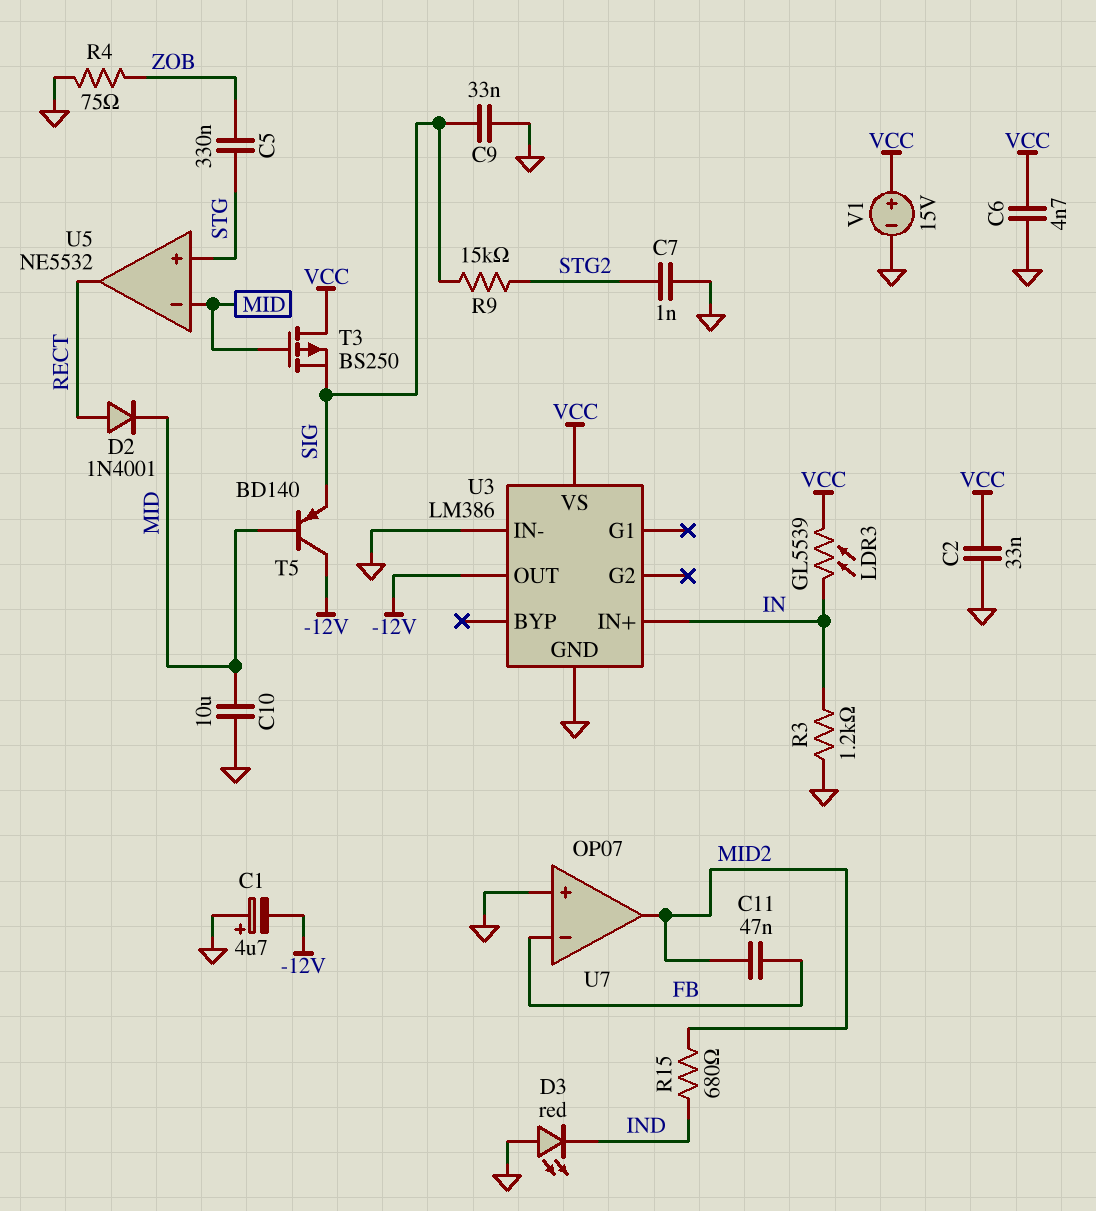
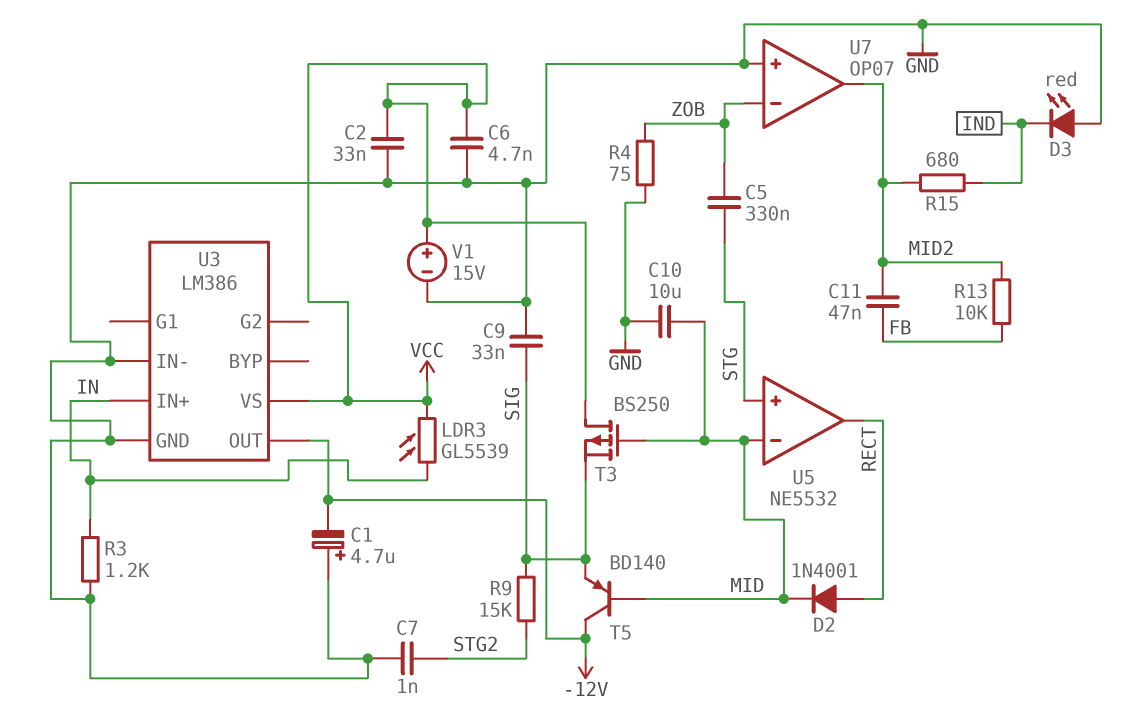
R13: none -> 10k (FB, MID2)
U7 pin in-: FB -> ZOB

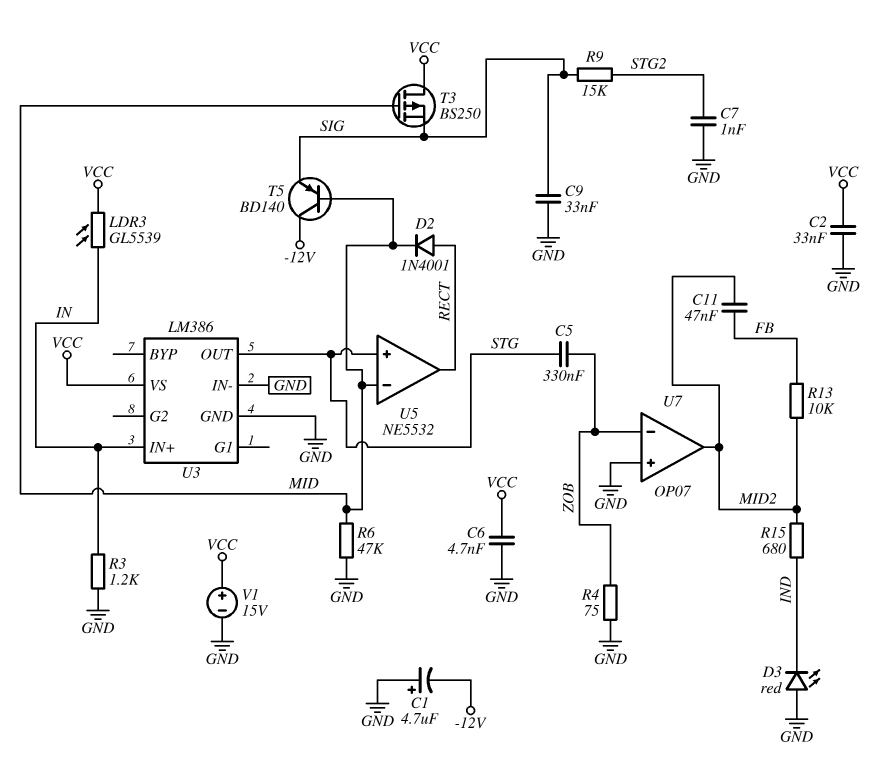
C10: 10uF (GND, MID) -> none
R6: none -> 47k (GND, MID)
U3 pin OUT: -12V -> STG

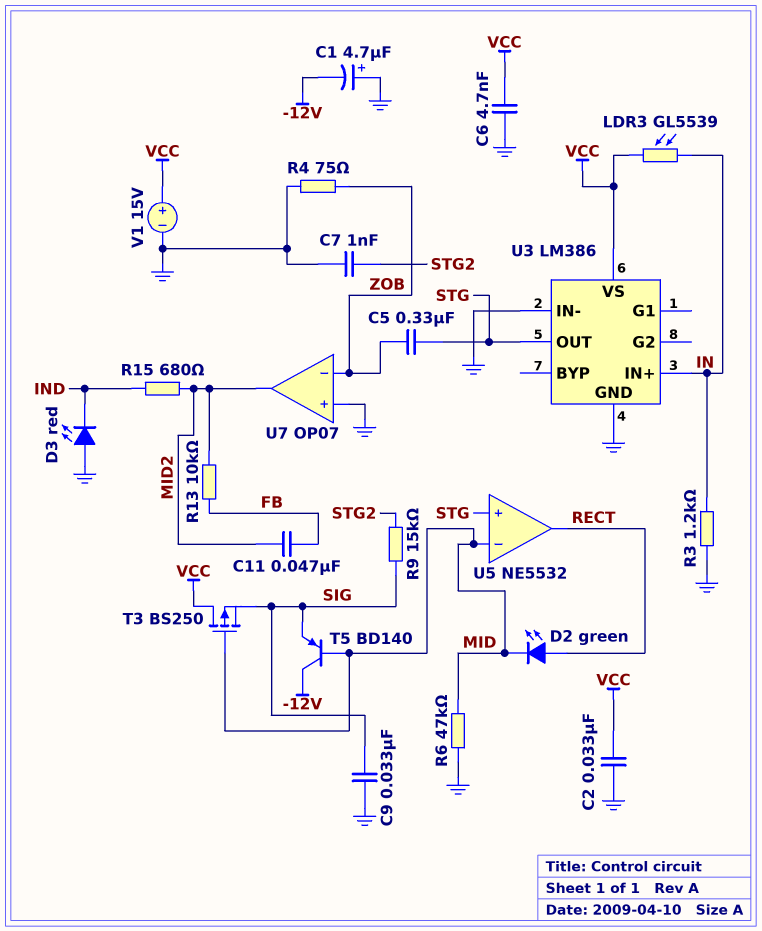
D2: diode 1N4001 (A RECT, K MID) -> LED green (A RECT, K MID)

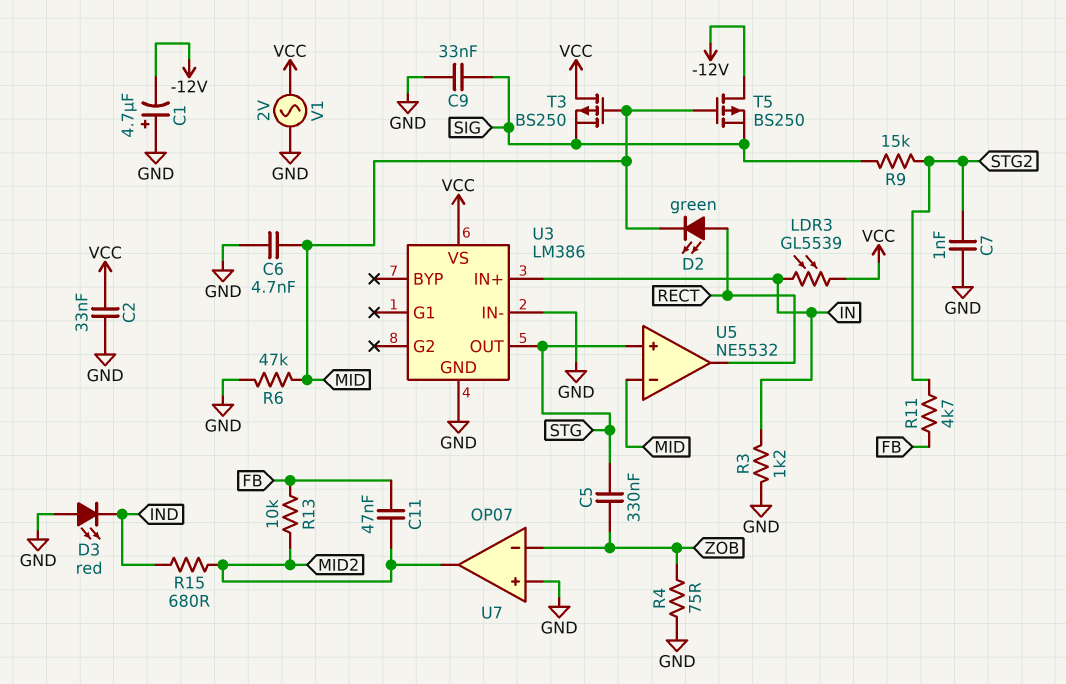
C6: 4.7nF (GND, VCC) -> 4.7nF (GND, MID)
R11: none -> 4.7k (FB, STG2)
T5: PNP BD140 (B MID, C -12V, E SIG) -> PMOS BS250 (G MID, D -12V, S SIG)
V1: 15V (plus VCC, minus GND) -> AC 2V (GND, VCC)

